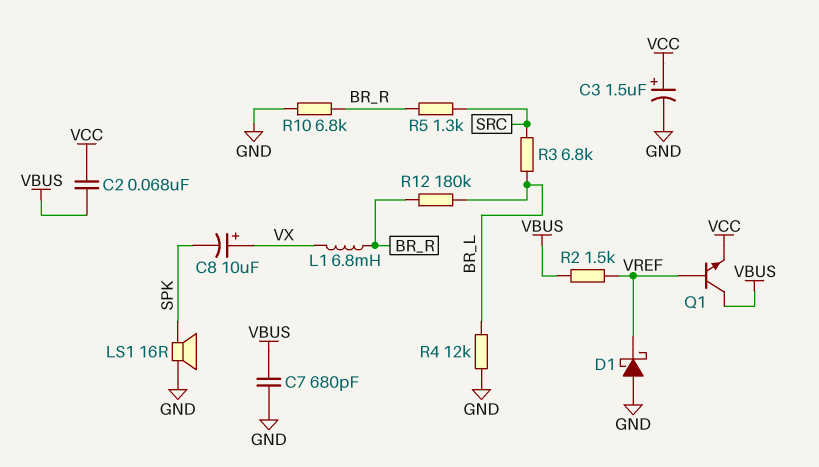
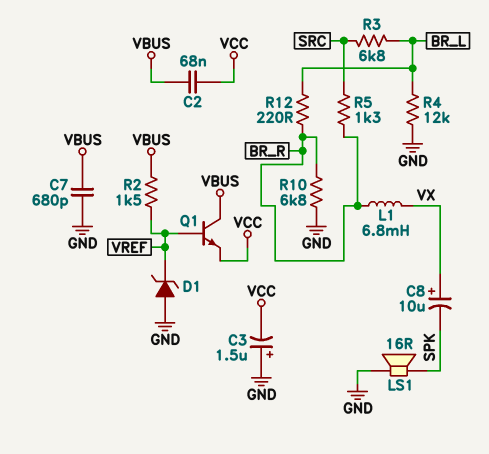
C3: 1.5uF (plus VCC, minus GND) -> 1.5uF (plus GND, minus VCC)
D1: schottky (A GND, K VREF) -> zener (A GND, K VREF)
R12: 180k (BR_L, BR_R) -> 220 (BR_L, BR_R)

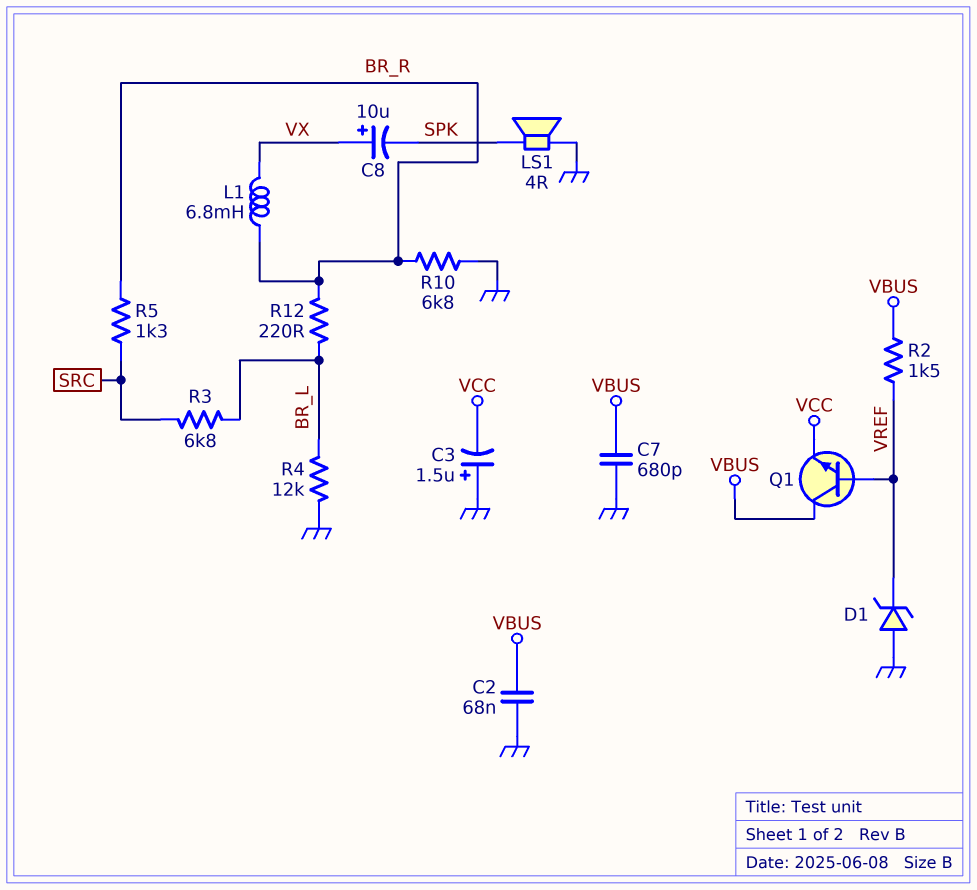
C2: 68nF (VBUS, VCC) -> 68nF (GND, VBUS)
LS1: speaker 16R (GND, SPK) -> speaker 4R (GND, SPK)

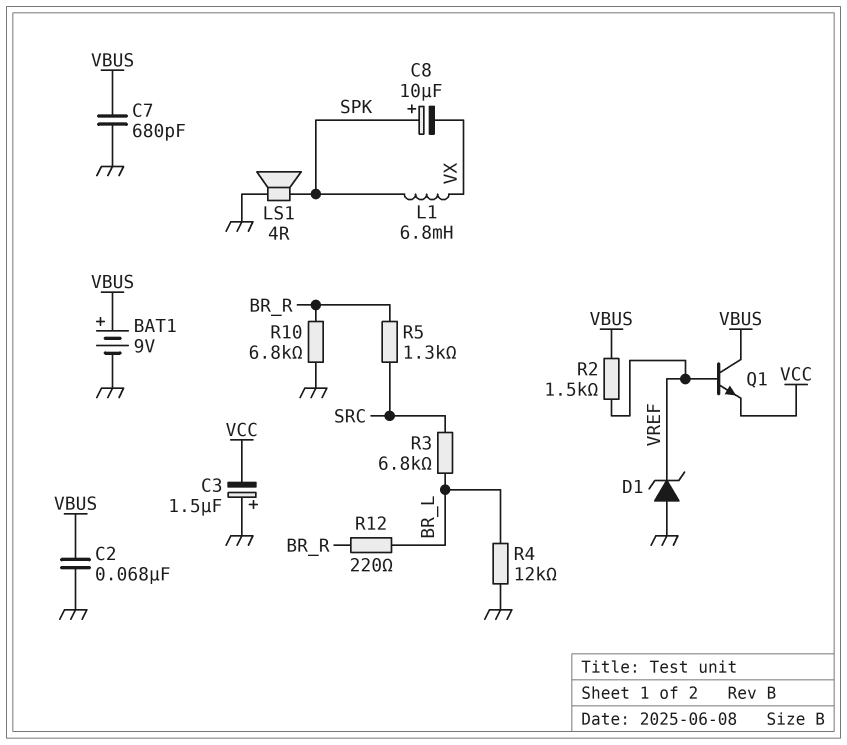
BAT1: none -> 9V (plus VBUS, minus GND)
C8: 10uF (plus VX, minus SPK) -> 10uF (plus SPK, minus VX)
L1: 6.8mH (BR_R, VX) -> 6.8mH (SPK, VX)

